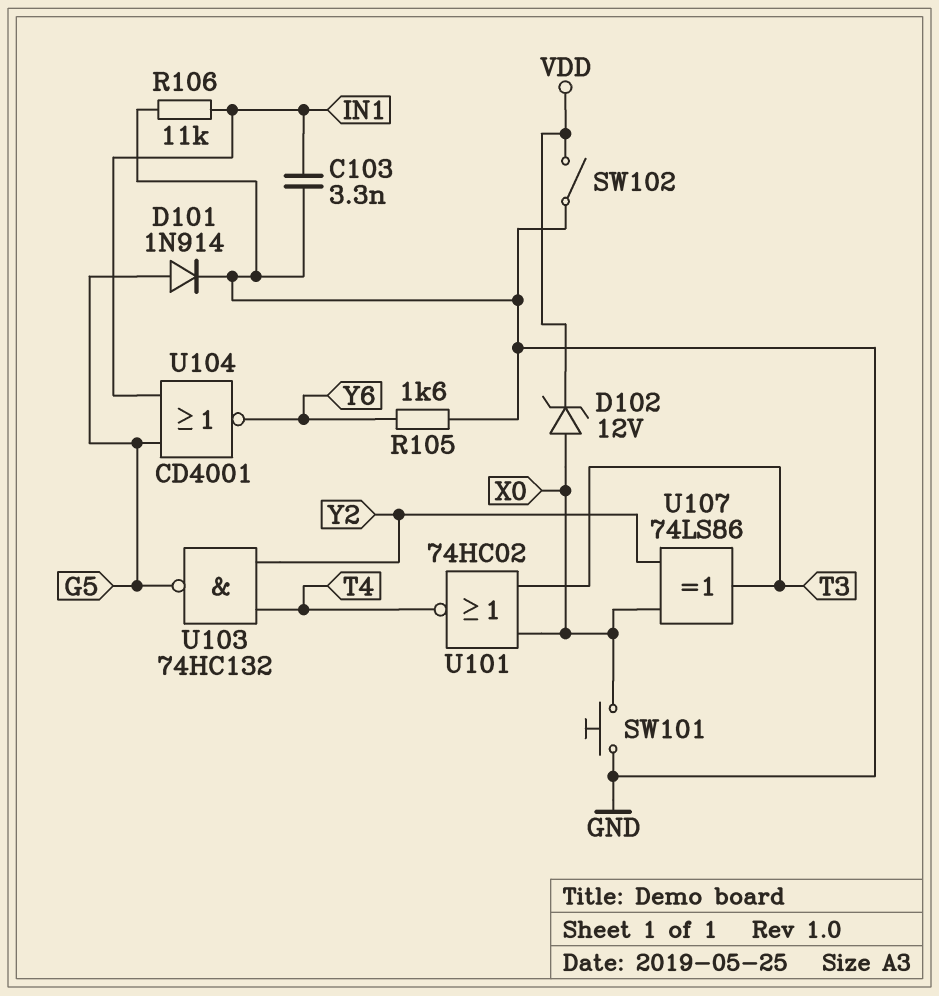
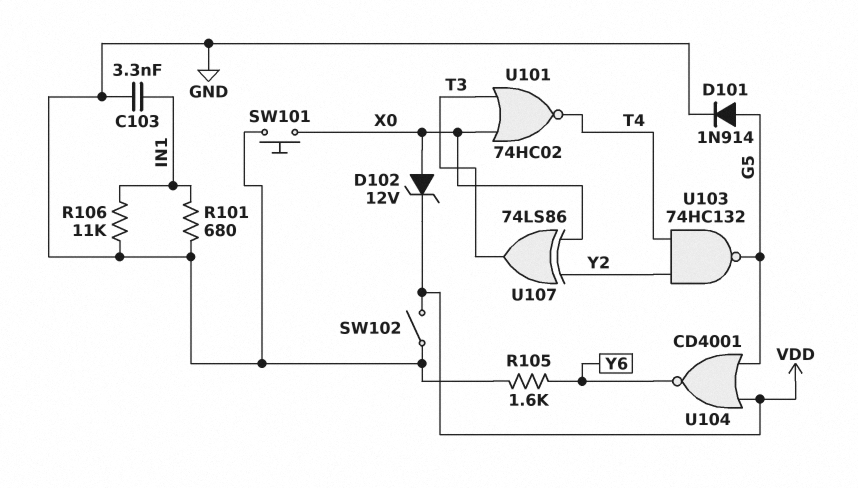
R101: none -> 680 (GND, IN1)
U104: NOR CD4001 (in G5, in IN1, out Y6) -> NOR CD4001 (in G5, in VDD, out Y6)

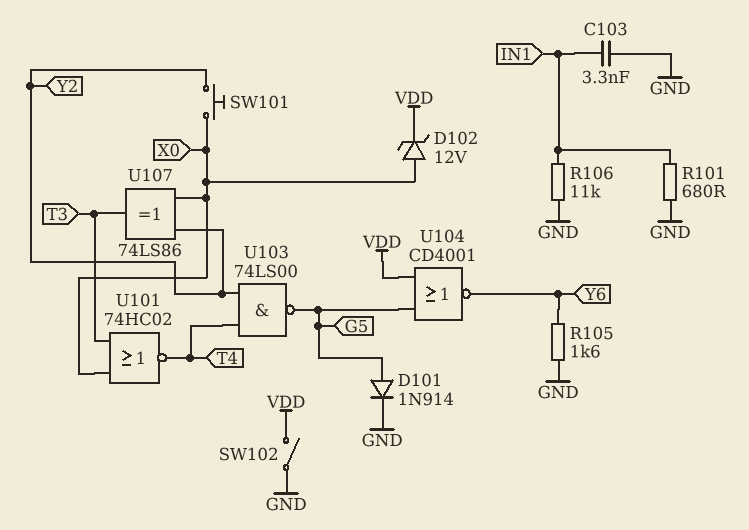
SW101: button (GND, X0) -> button (X0, Y2)
U103: NAND 74HC132 (in T4, in Y2, out G5) -> NAND 74LS00 (in T4, in Y2, out G5)

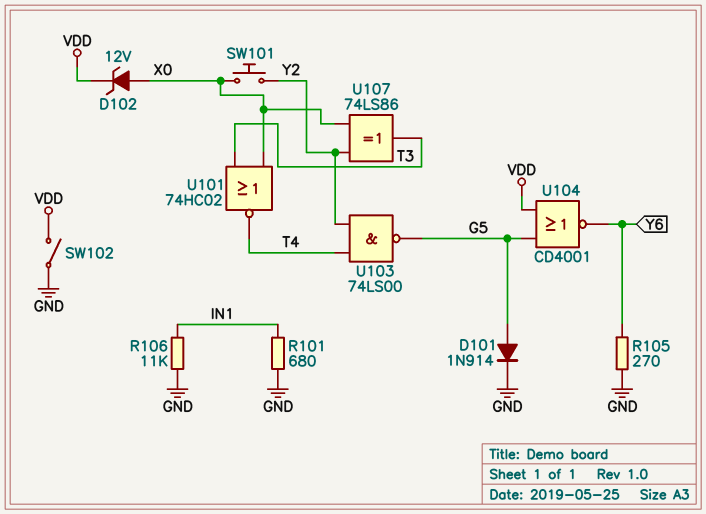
C103: 3.3nF (GND, IN1) -> none
R105: 1.6k (GND, Y6) -> 270 (GND, Y6)

